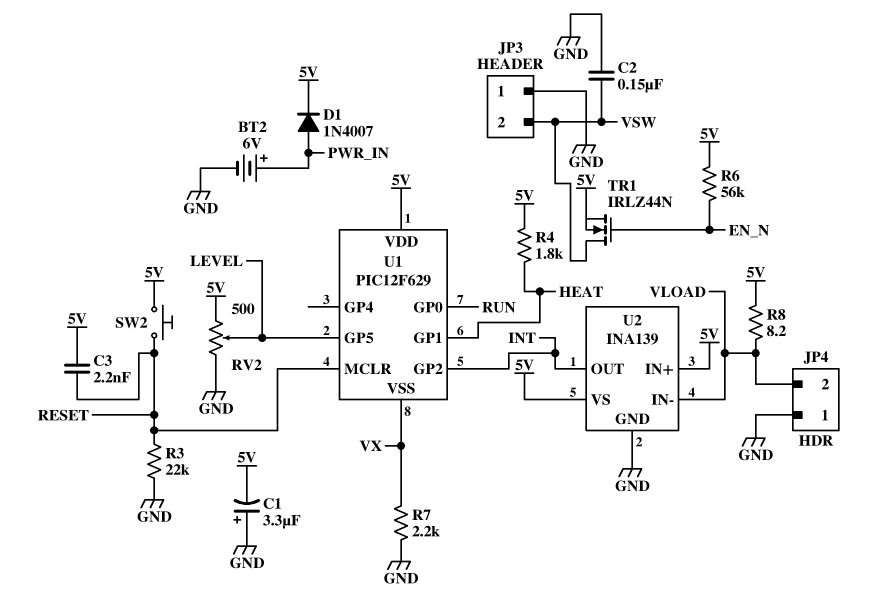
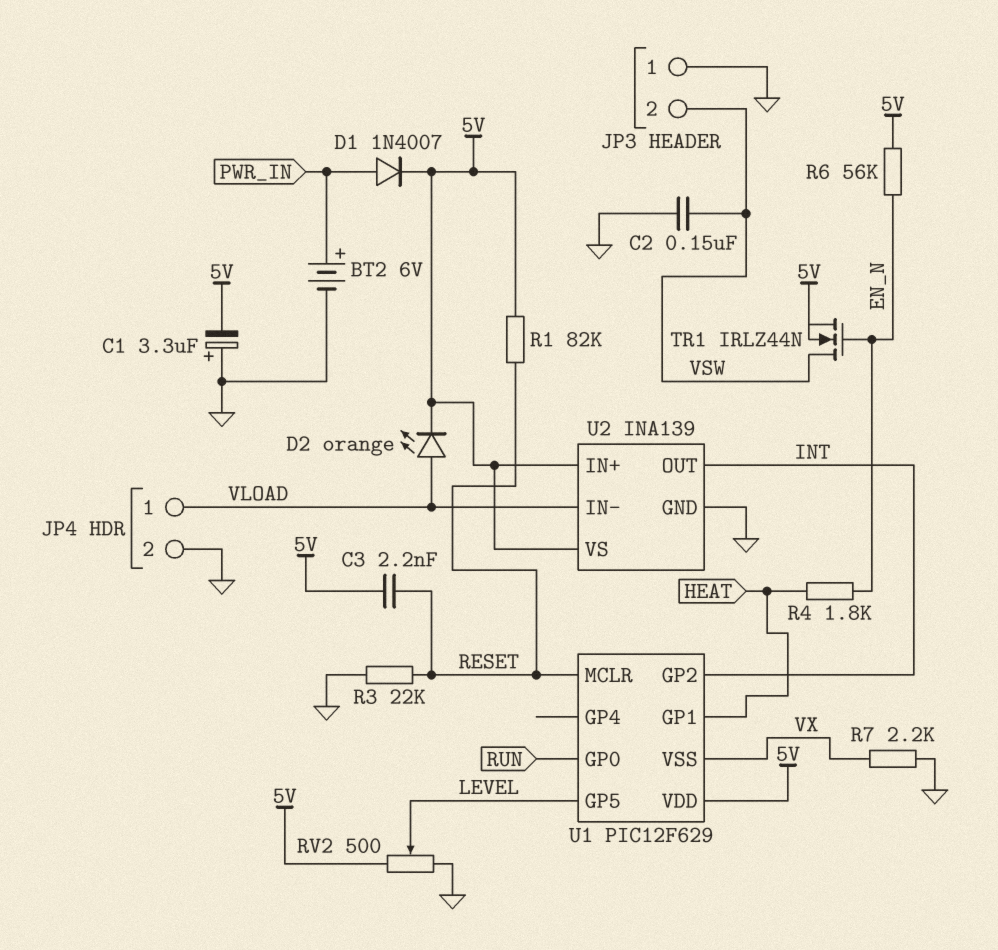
D2: none -> LED orange (A VLOAD, K 5V)
JP4 pin 1: GND -> VLOAD
JP4 pin 2: VLOAD -> GND
R1: none -> 82k (5V, RESET)
R4: 1.8k (5V, HEAT) -> 1.8k (EN_N, HEAT)
R8: 8.2 (5V, VLOAD) -> none
SW2: button (5V, RESET) -> none

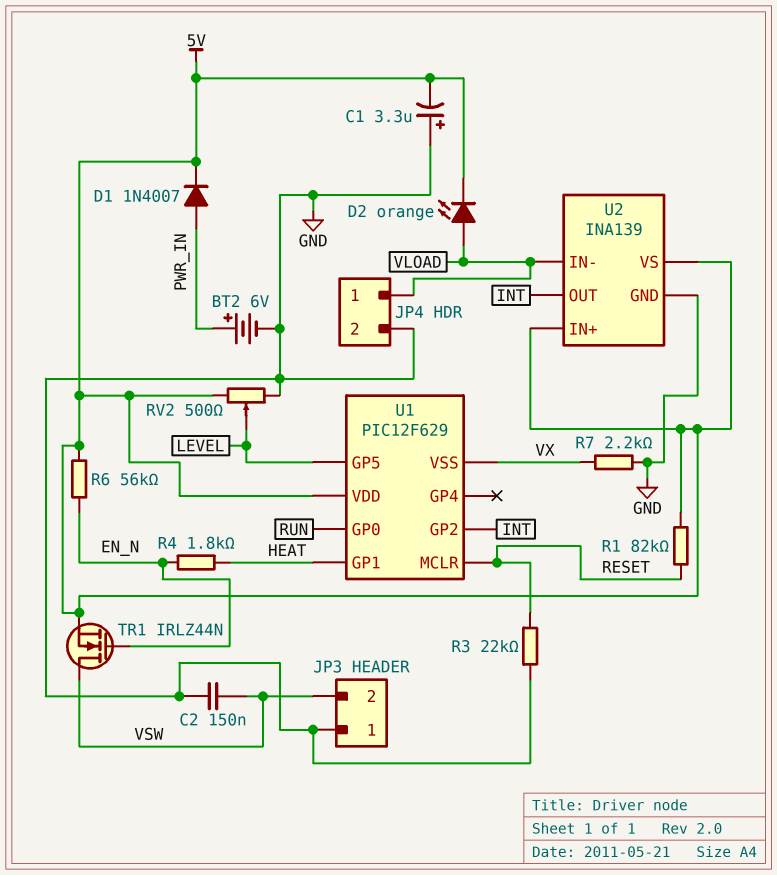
C3: 2.2nF (5V, RESET) -> none

